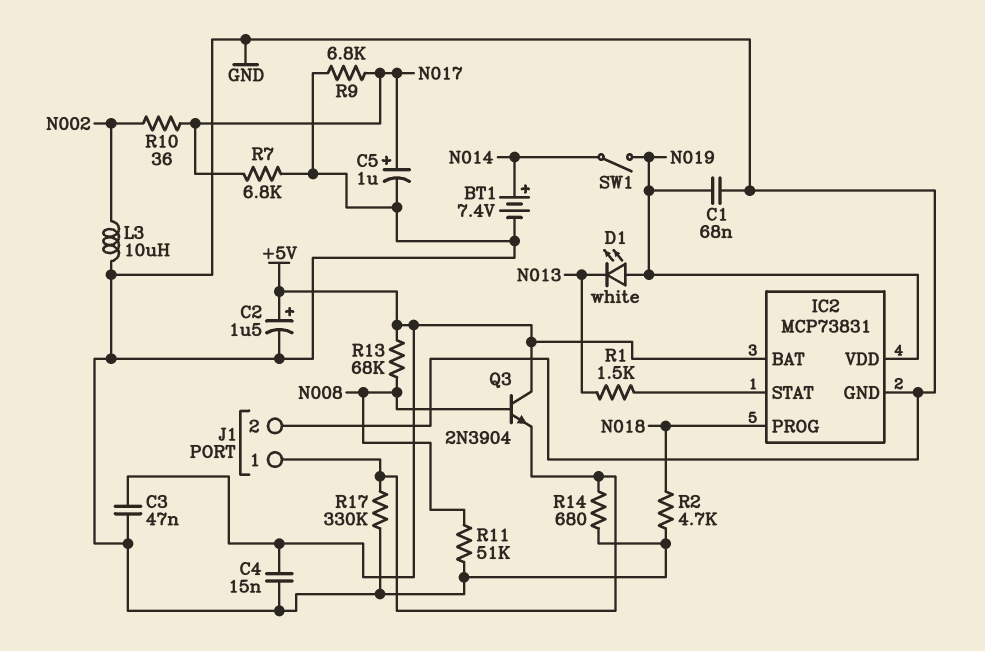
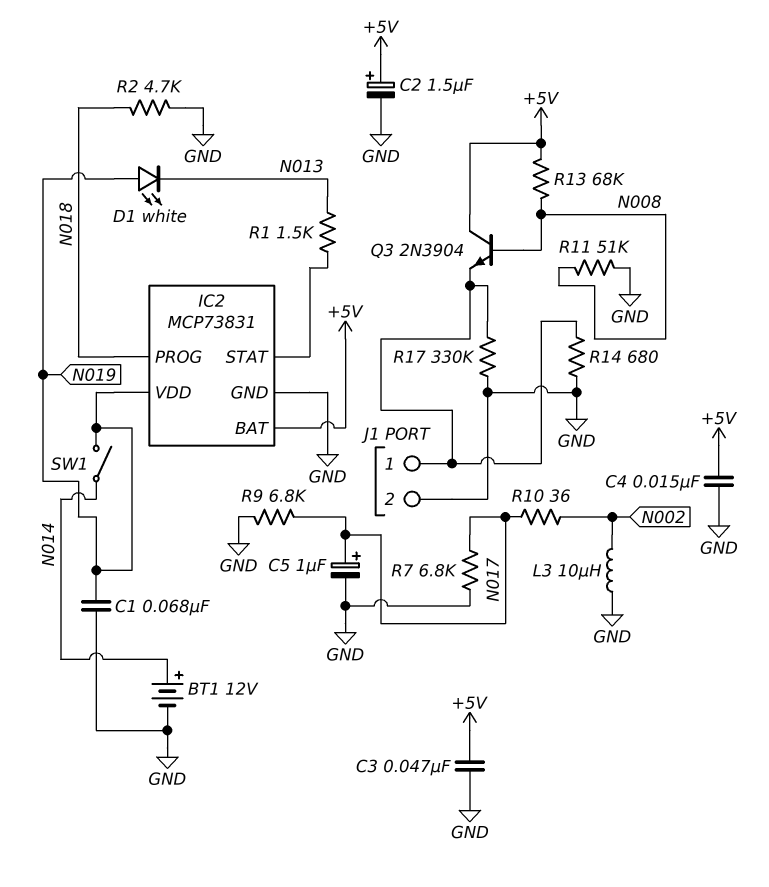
BT1: 7.4V (plus N014, minus GND) -> 12V (plus N014, minus GND)

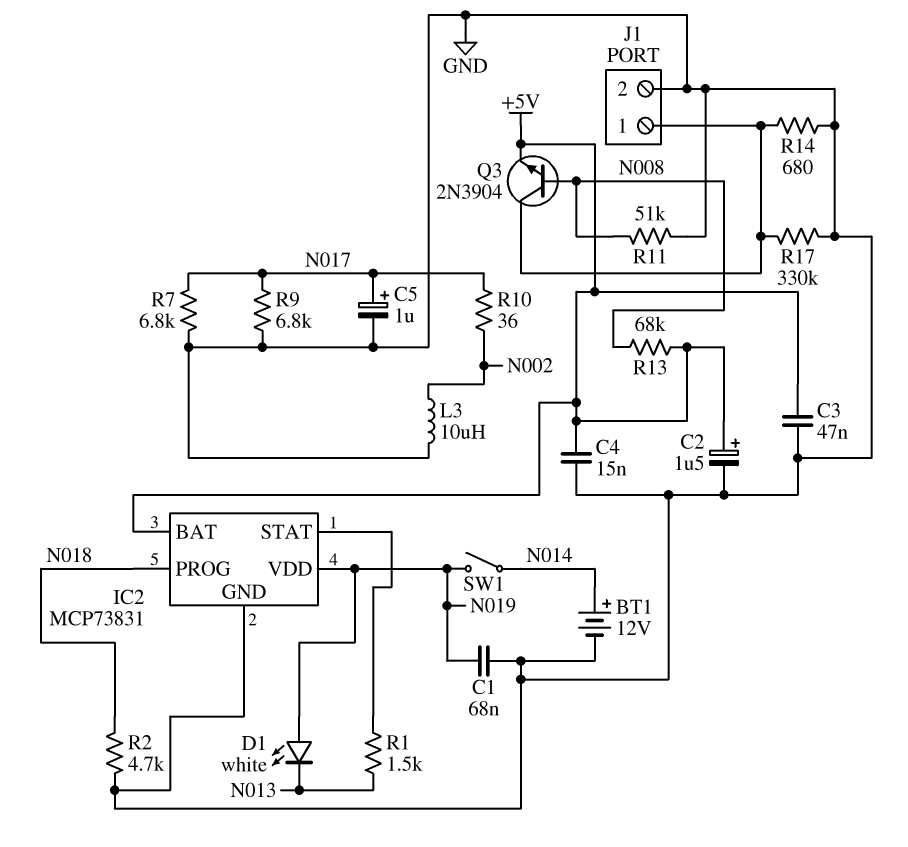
Q3: NPN 2N3904 (B N008, C +5V, E J1/1) -> NPN 2N3904 (B N008, C J1/1, E +5V)

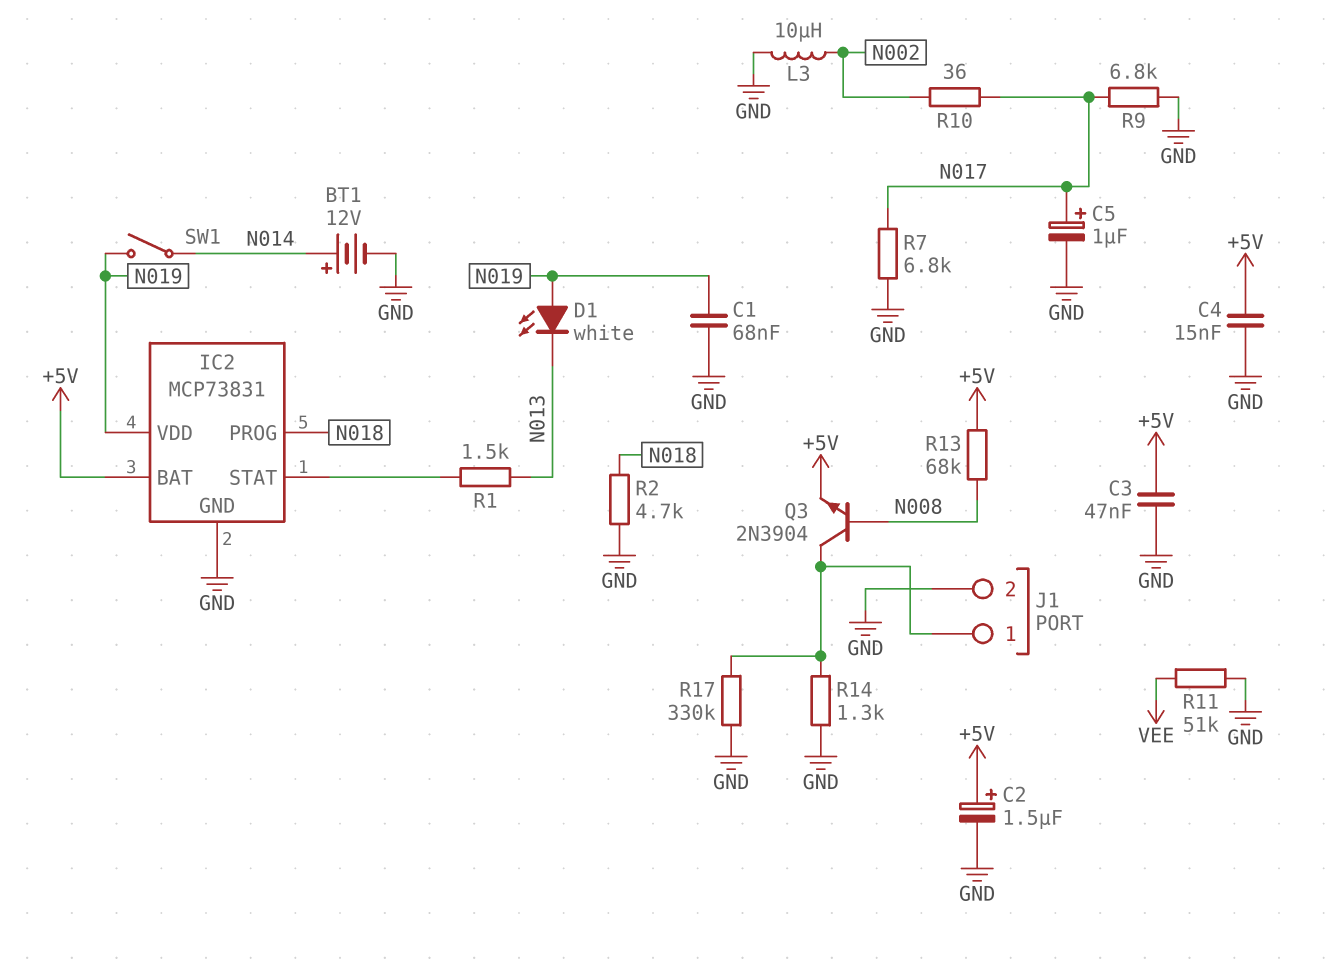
R11: 51k (GND, N008) -> 51k (GND, VEE)
R14: 680 (GND, J1/1) -> 1.3k (GND, J1/1)

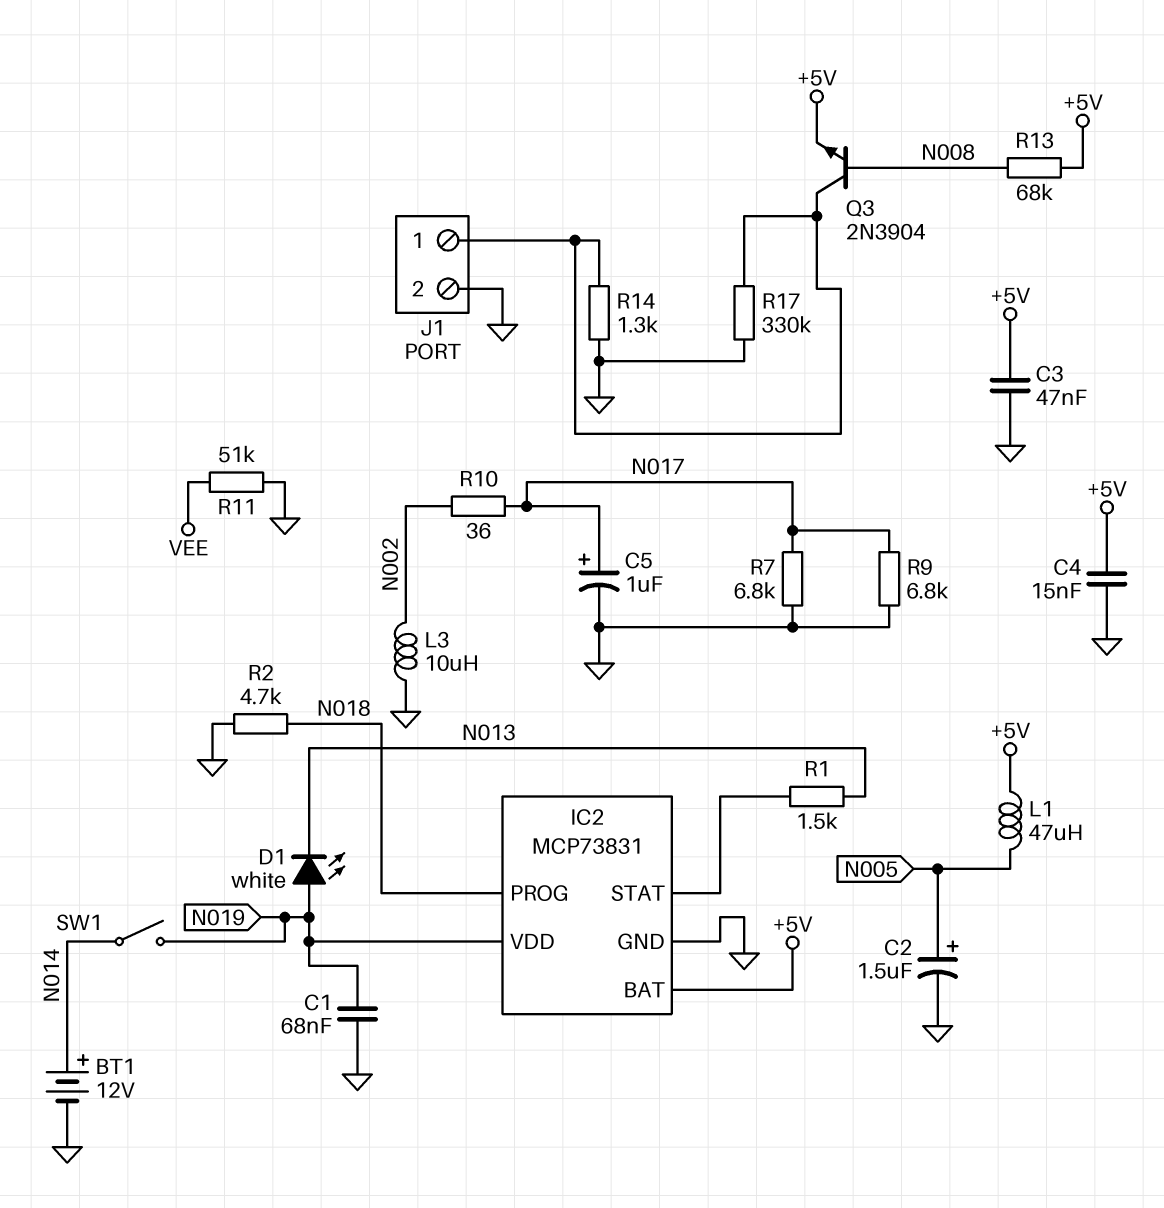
C2: 1.5uF (plus +5V, minus GND) -> 1.5uF (plus N005, minus GND)
L1: none -> 47uH (+5V, N005)

